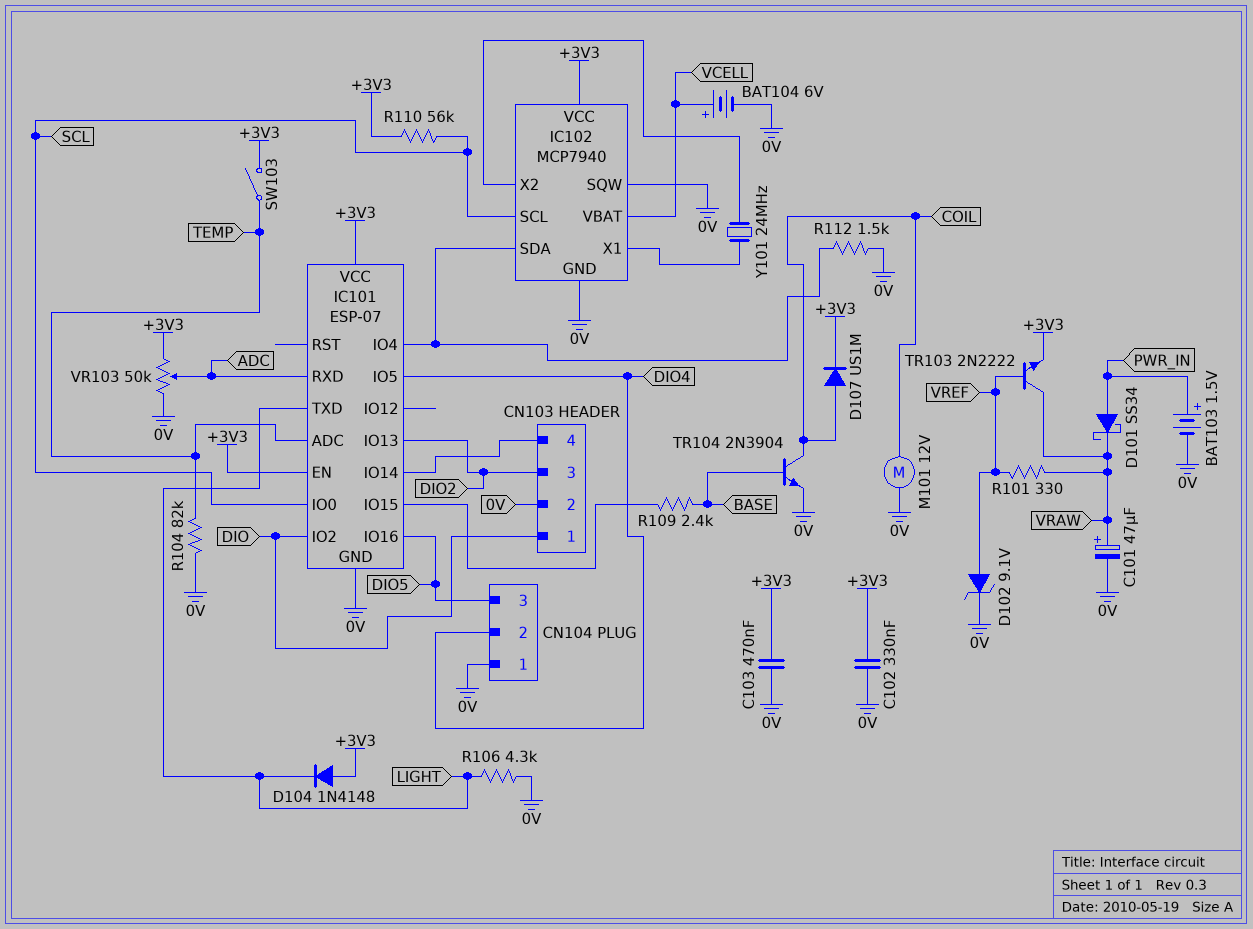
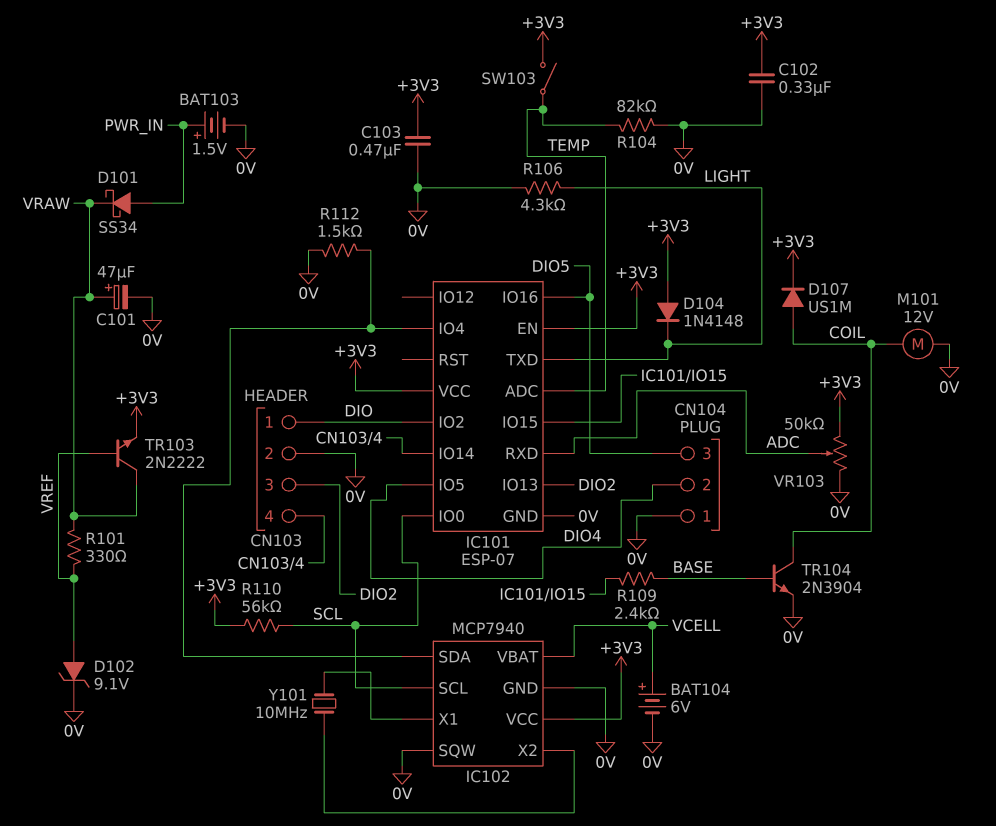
Y101: 24MHz (IC102/X1, IC102/X2) -> 10MHz (IC102/X1, IC102/X2)

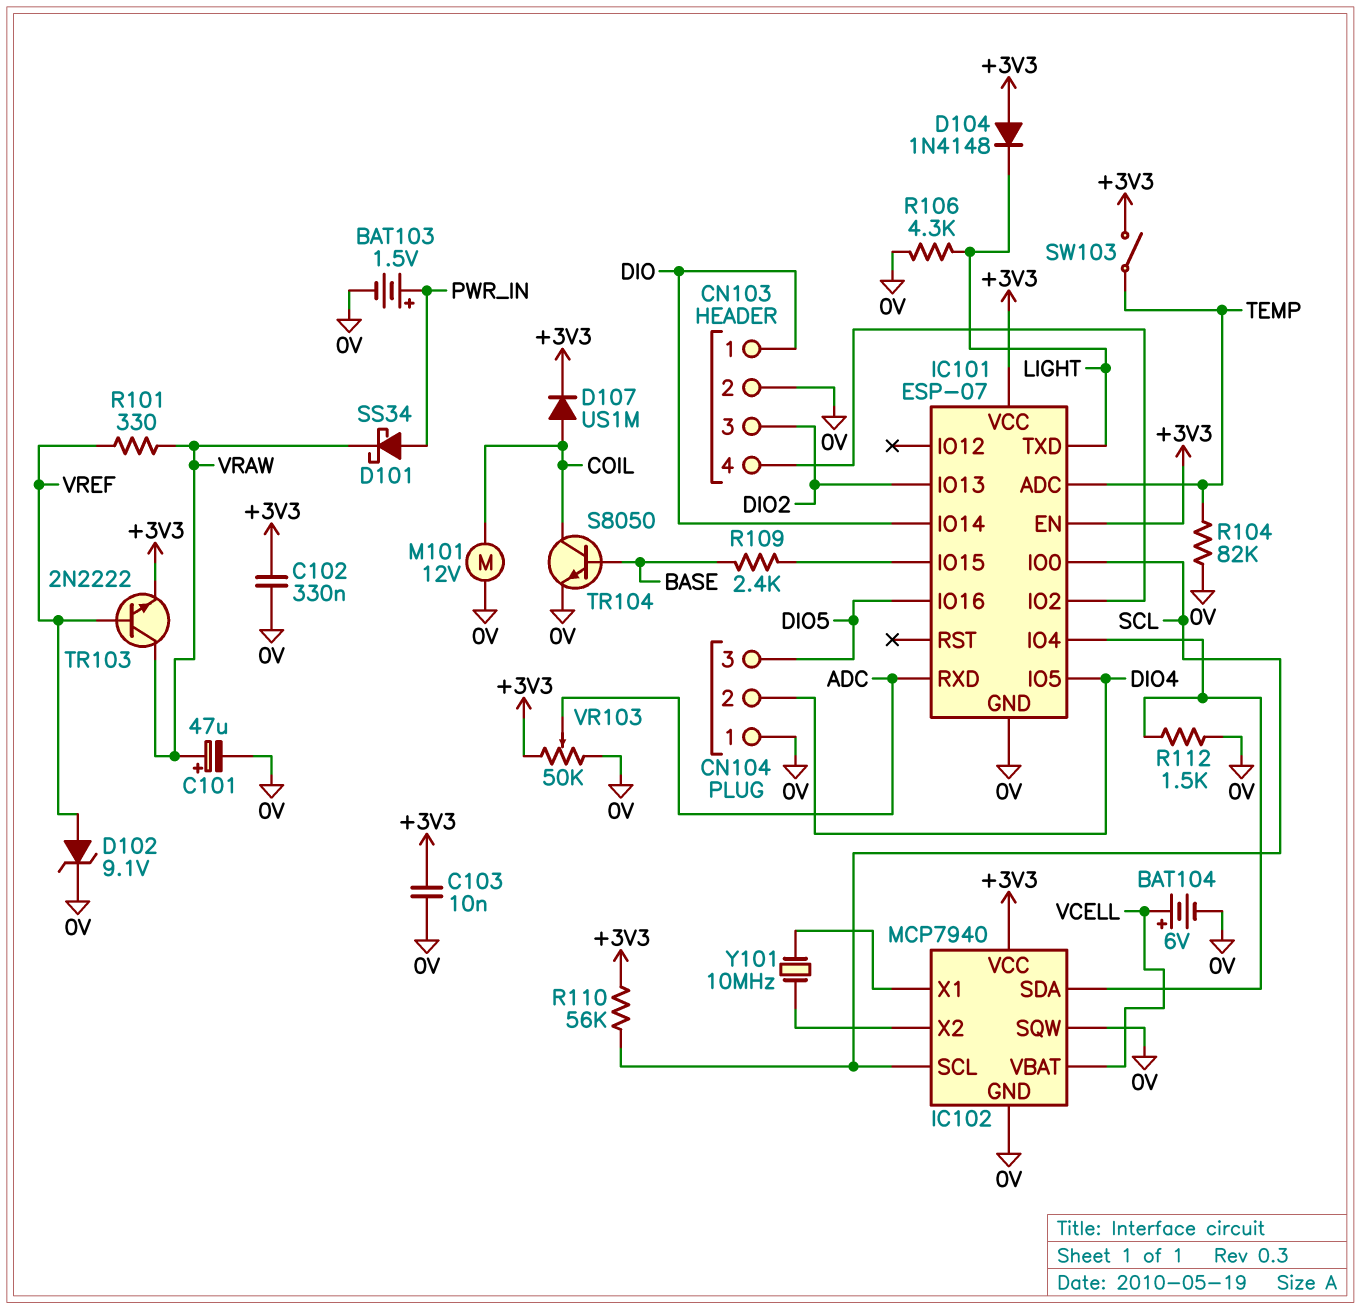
C103: 470nF (+3V3, 0V) -> 10nF (+3V3, 0V)
IC101 pin IO2: DIO -> CN103/4
IC101 pin IO14: CN103/4 -> DIO
TR104: NPN 2N3904 (B BASE, C COIL, E 0V) -> NPN S8050 (B BASE, C COIL, E 0V)

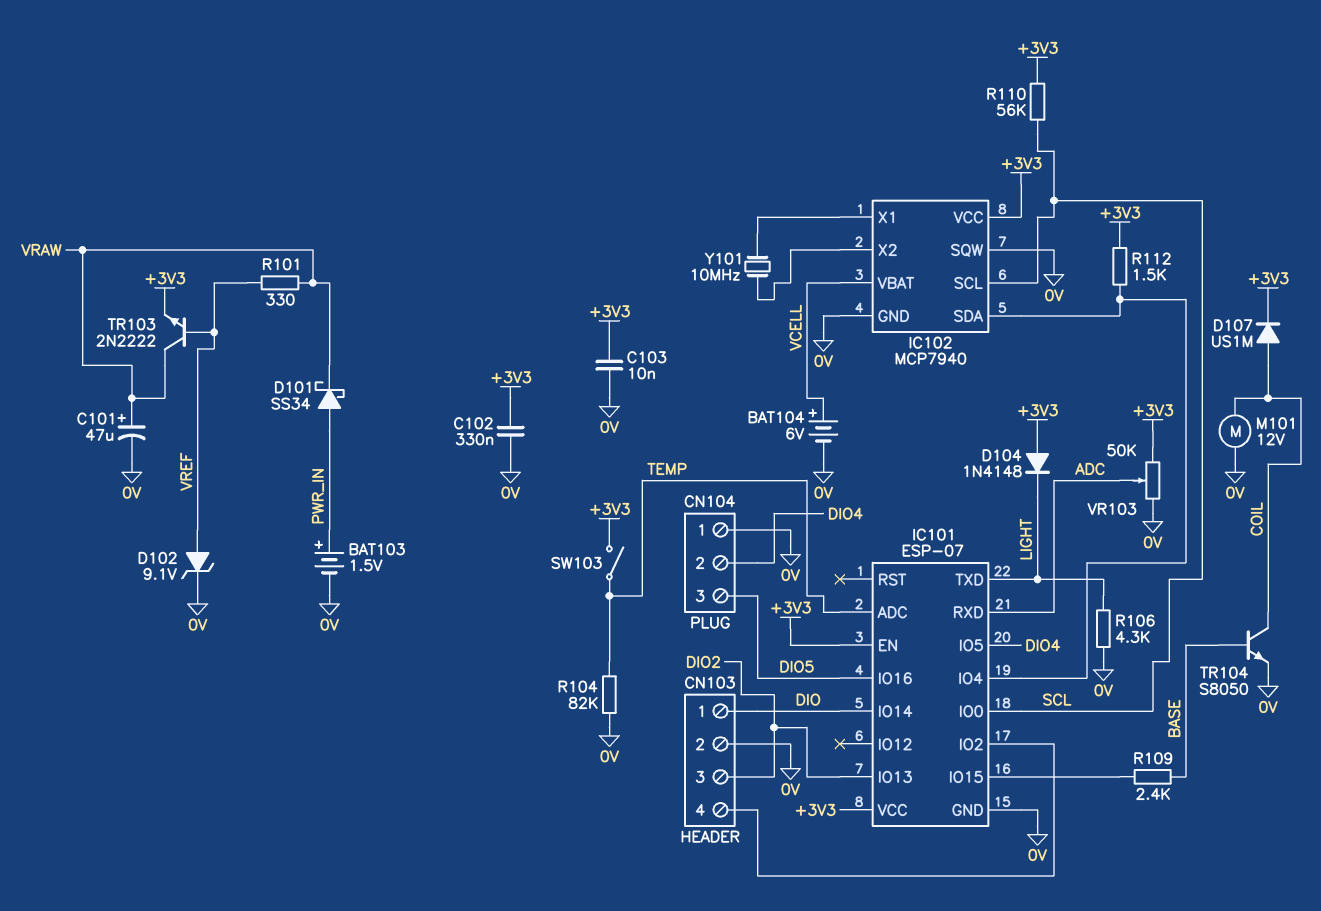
R112: 1.5k (0V, IC101/IO4) -> 1.5k (+3V3, IC101/IO4)

